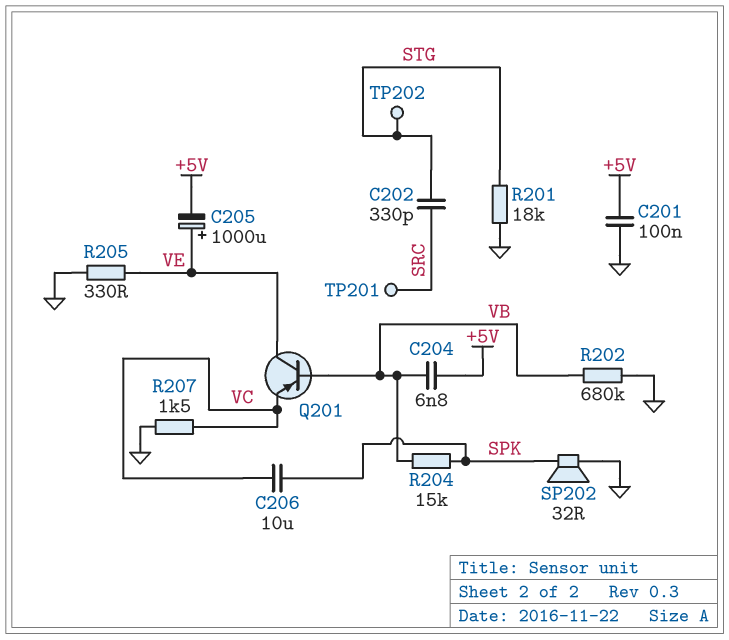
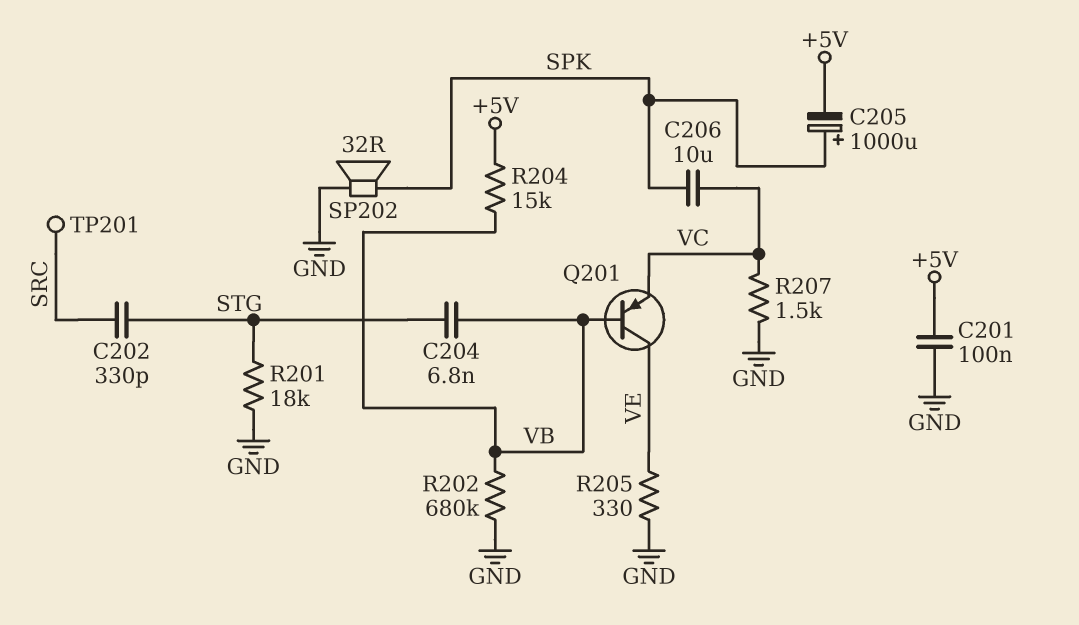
C204: 6.8nF (+5V, VB) -> 6.8nF (STG, VB)
C205: 1000uF (plus VE, minus +5V) -> 1000uF (plus SPK, minus +5V)
R204: 15k (SPK, VB) -> 15k (+5V, VB)
TP202: test point (STG) -> none

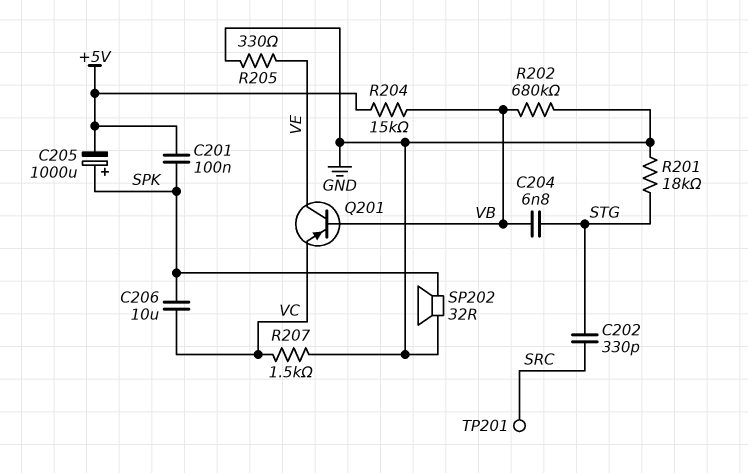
C201: 100nF (+5V, GND) -> 100nF (+5V, SPK)

